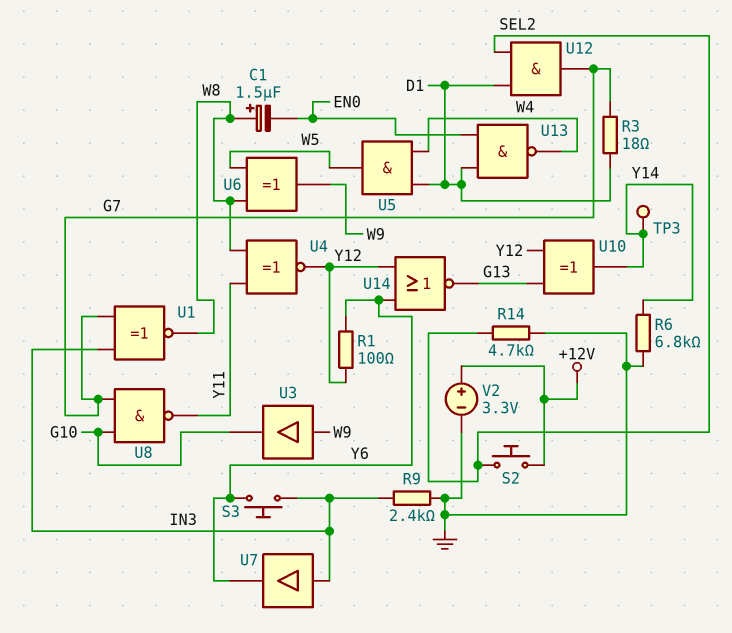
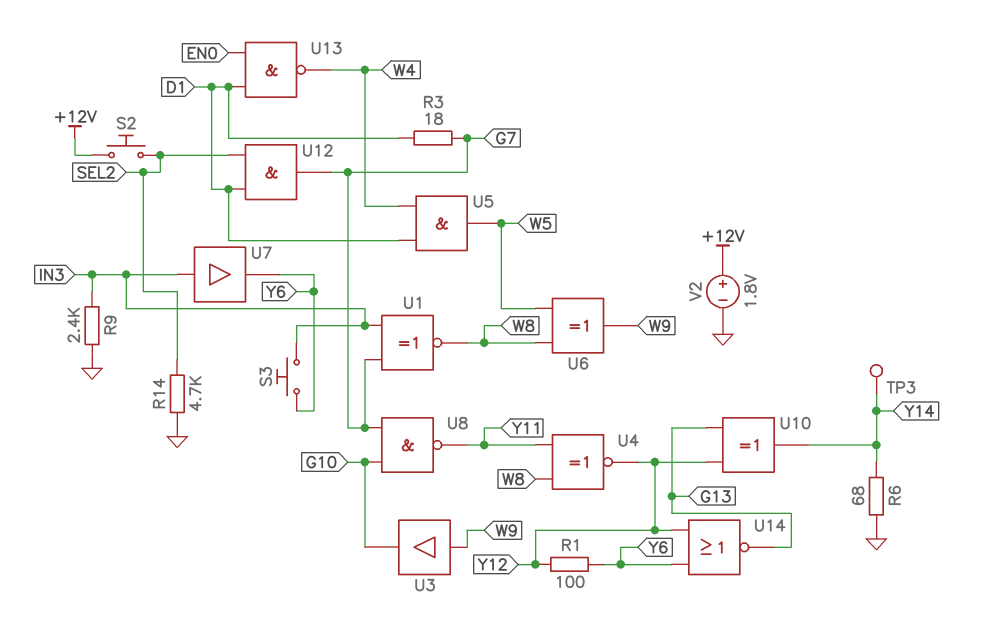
C1: 1.5uF (plus W8, minus EN0) -> none
R6: 6.8k (GND, Y14) -> 68 (GND, Y14)
V2: 3.3V (plus +12V, minus GND) -> 1.8V (plus +12V, minus GND)

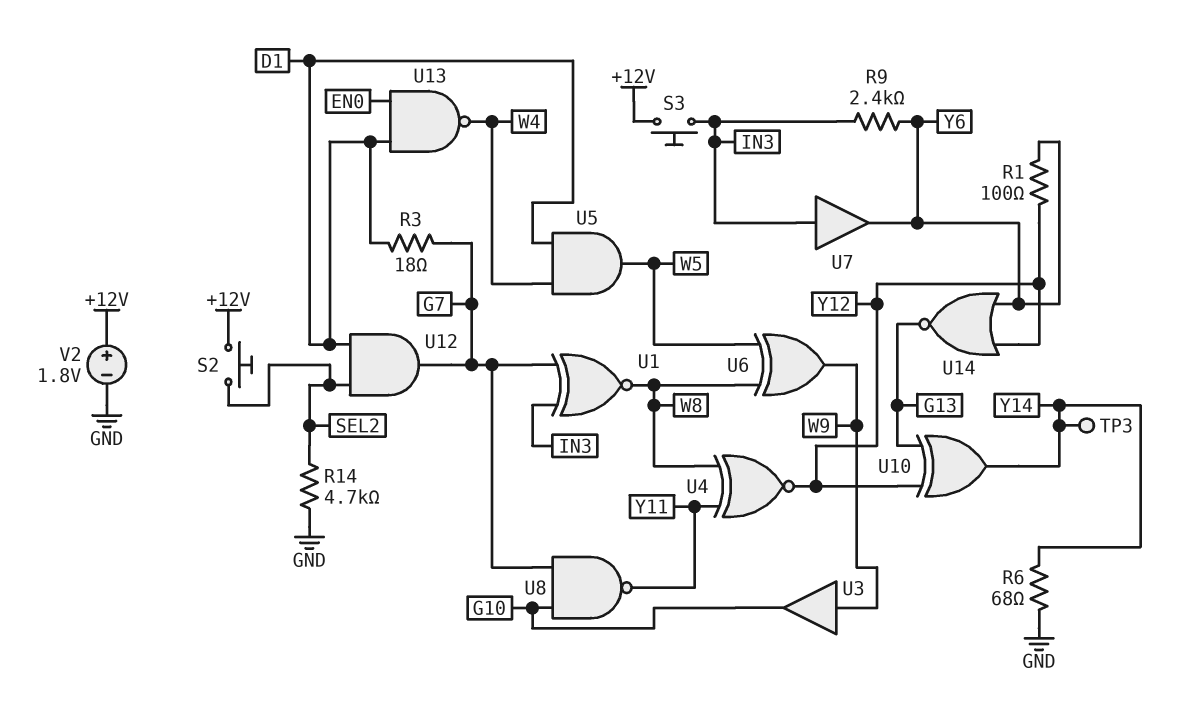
R9: 2.4k (GND, IN3) -> 2.4k (IN3, Y6)
S3: button (IN3, Y6) -> button (+12V, IN3)

